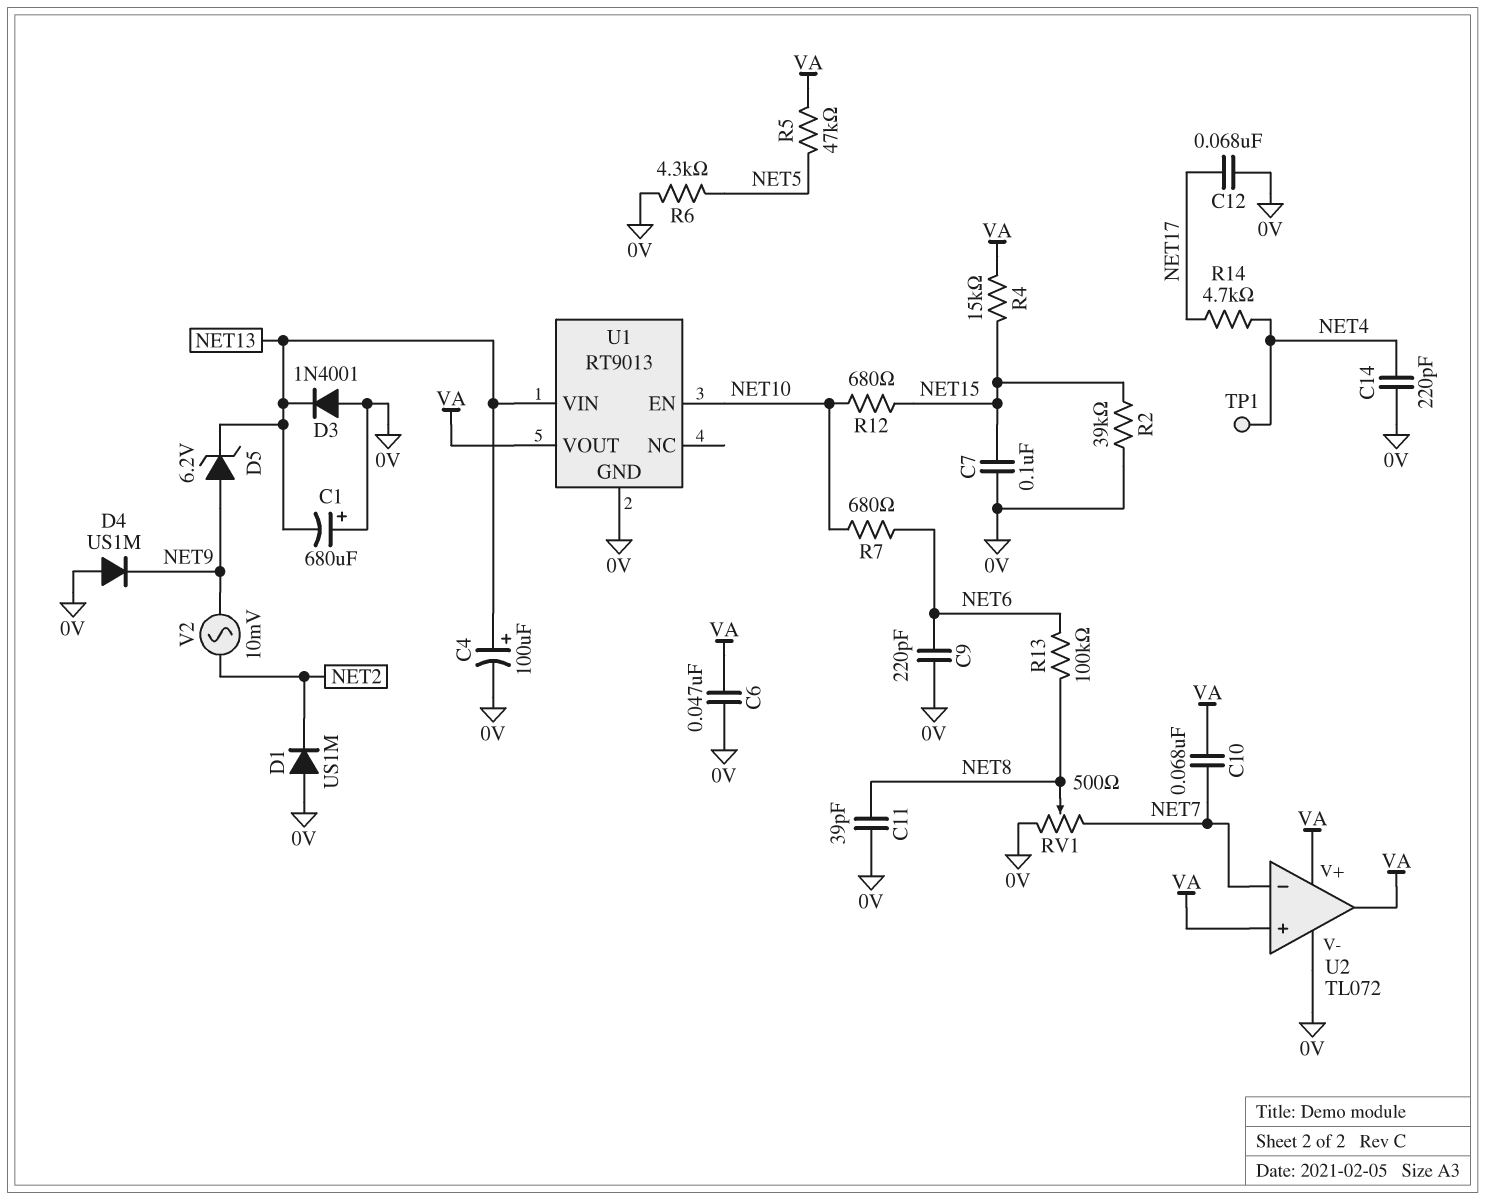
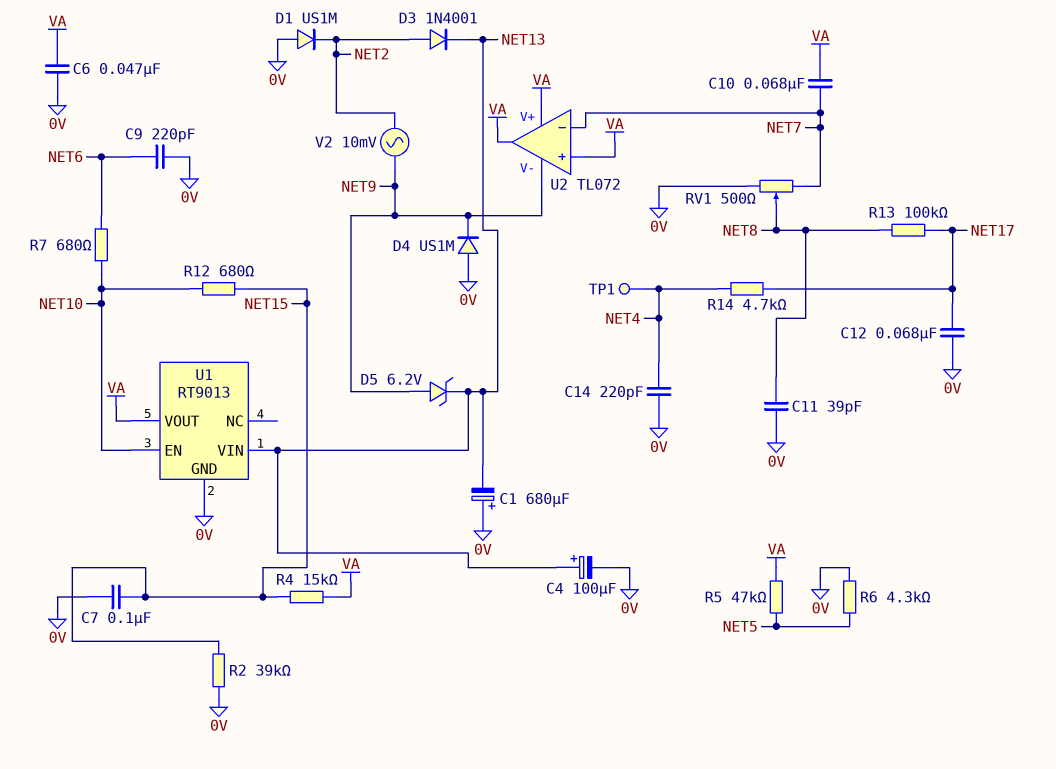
D3: diode 1N4001 (A 0V, K NET13) -> diode 1N4001 (A NET2, K NET13)
R13: 100k (NET6, NET8) -> 100k (NET8, NET17)
U2 pin V-: 0V -> NET9

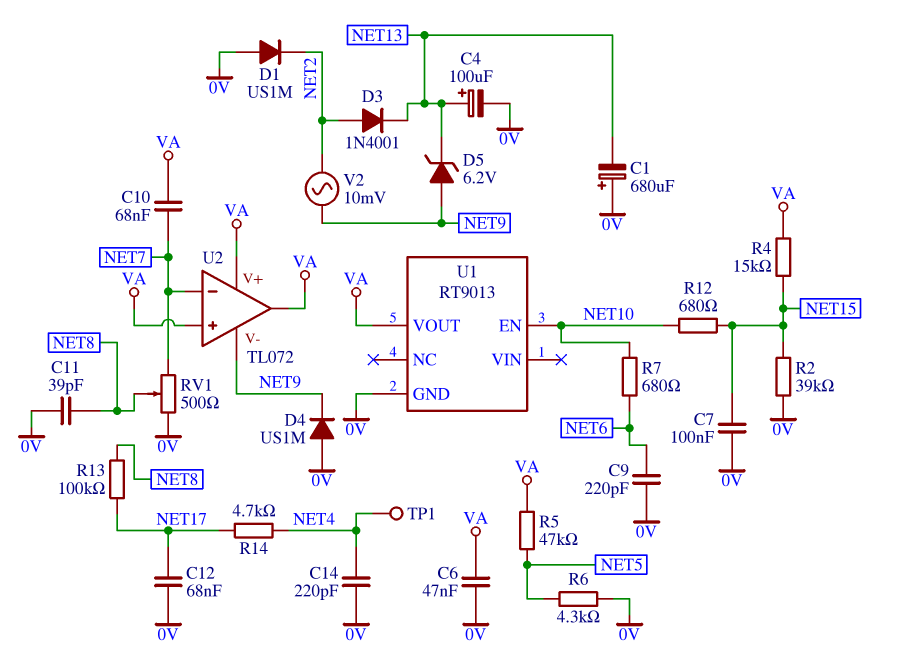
U1 pin VIN: NET13 -> none

